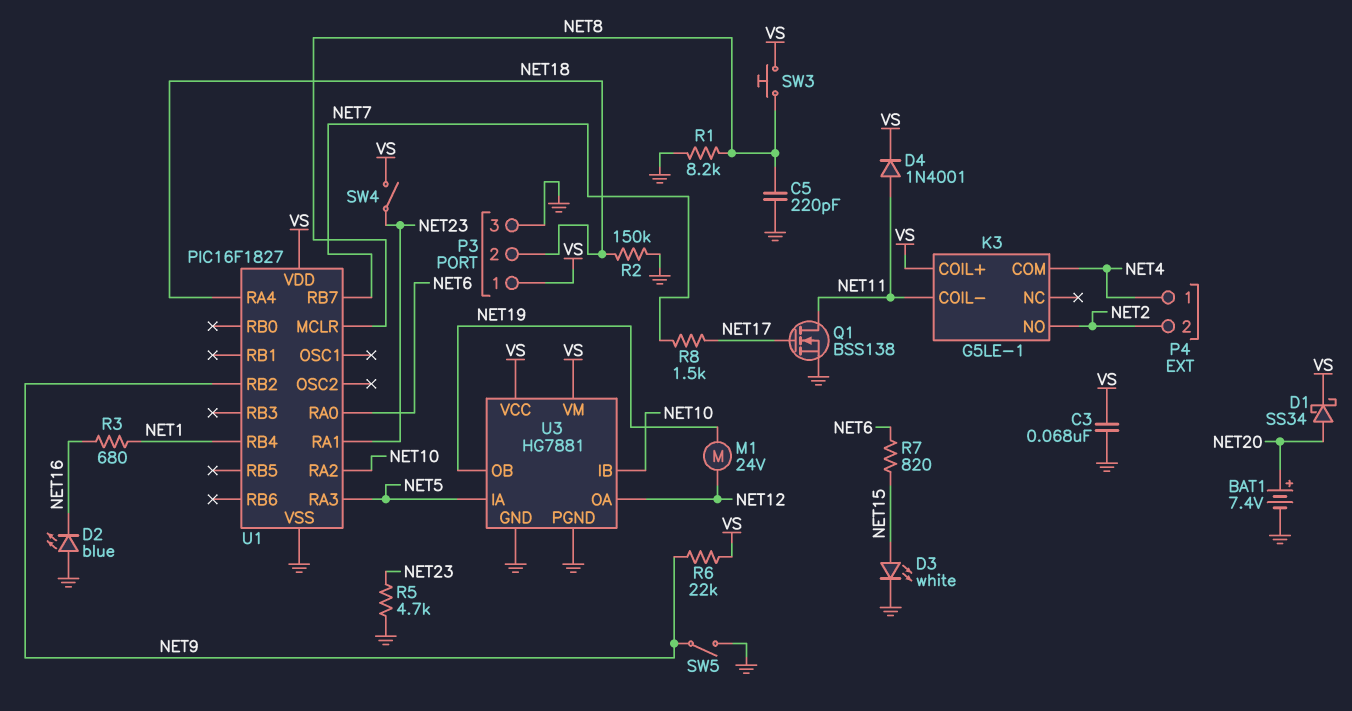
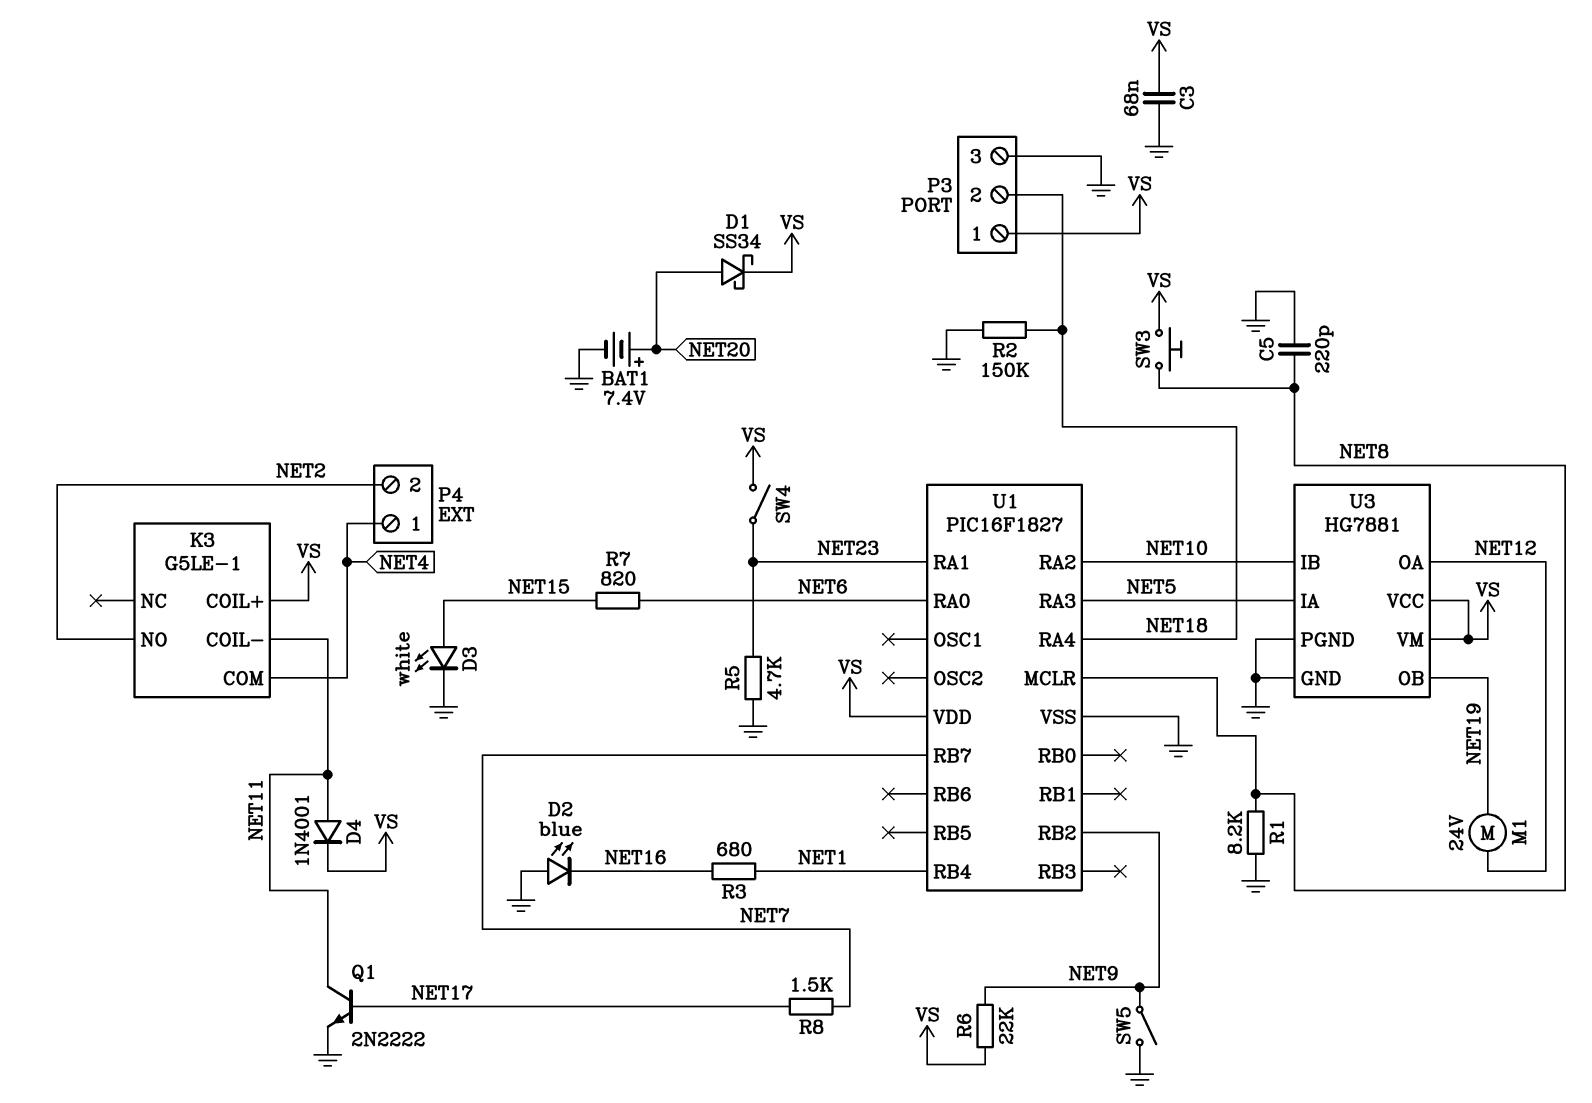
Q1: NMOS BSS138 (G NET17, D NET11, S GND) -> NPN 2N2222 (B NET17, C NET11, E GND)

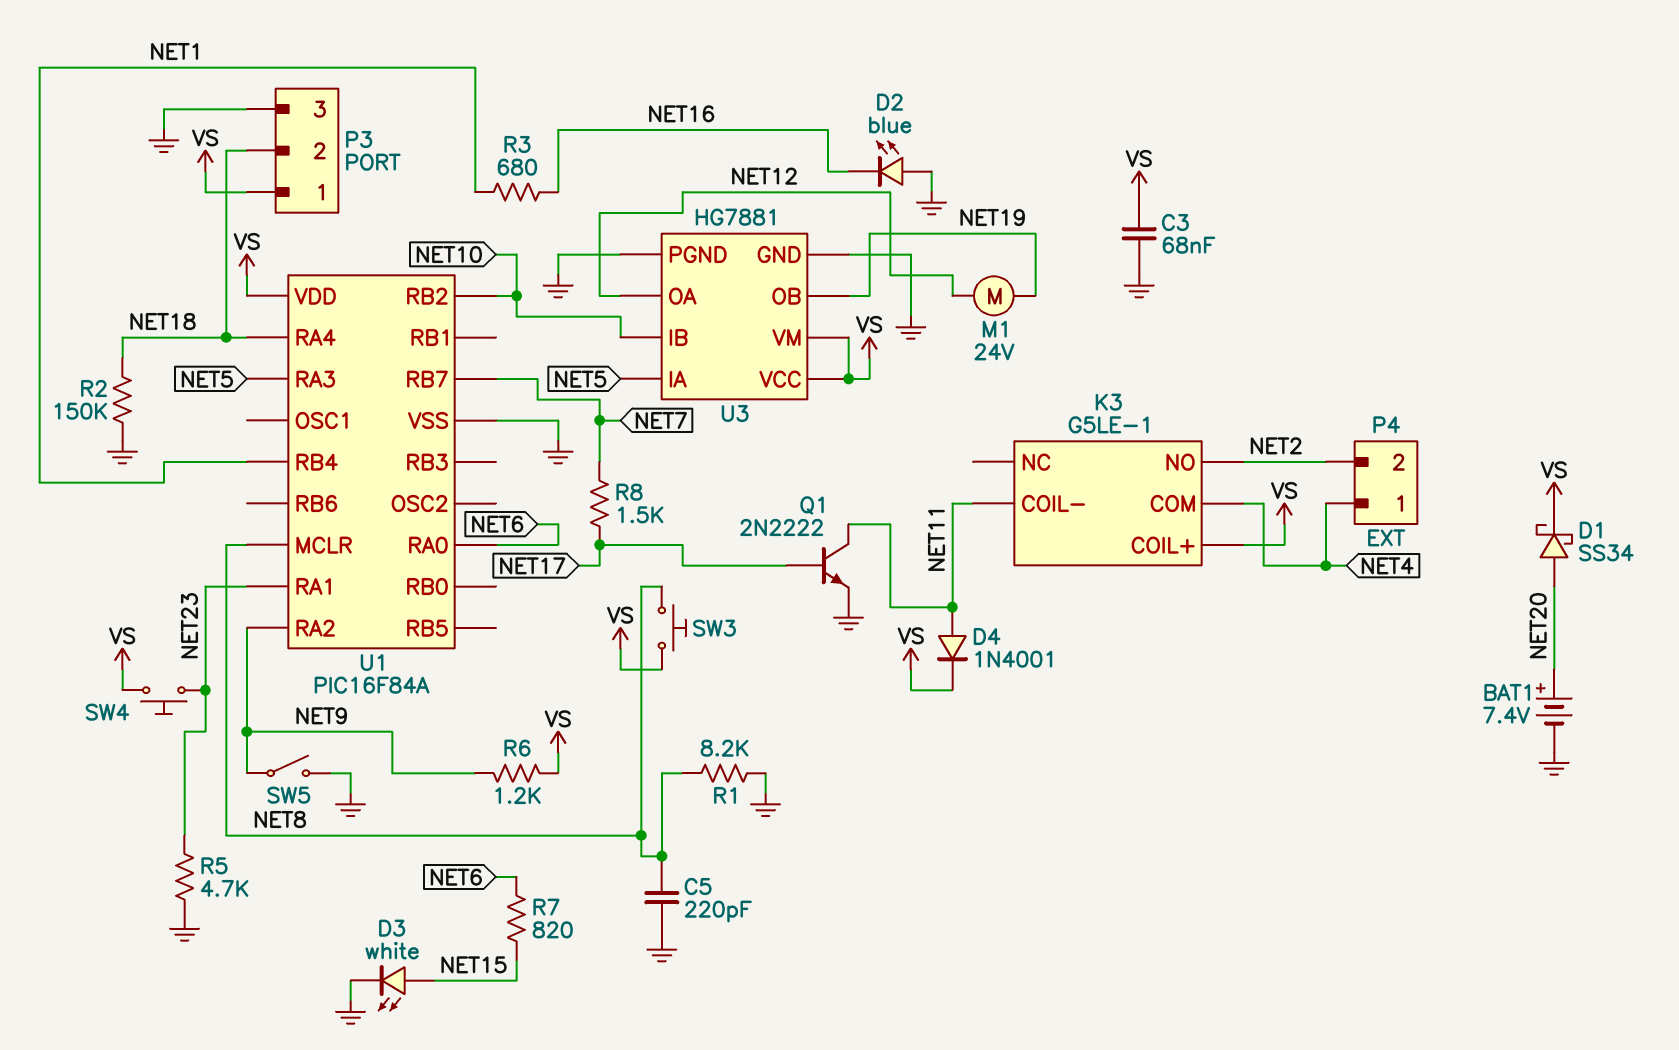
R6: 22k (NET9, VS) -> 1.2k (NET9, VS)
SW4: switch (NET23, VS) -> button (NET23, VS)
U1: PIC16F1827 -> PIC16F84A
U1 pin RA2: NET10 -> NET9
U1 pin RB2: NET9 -> NET10

